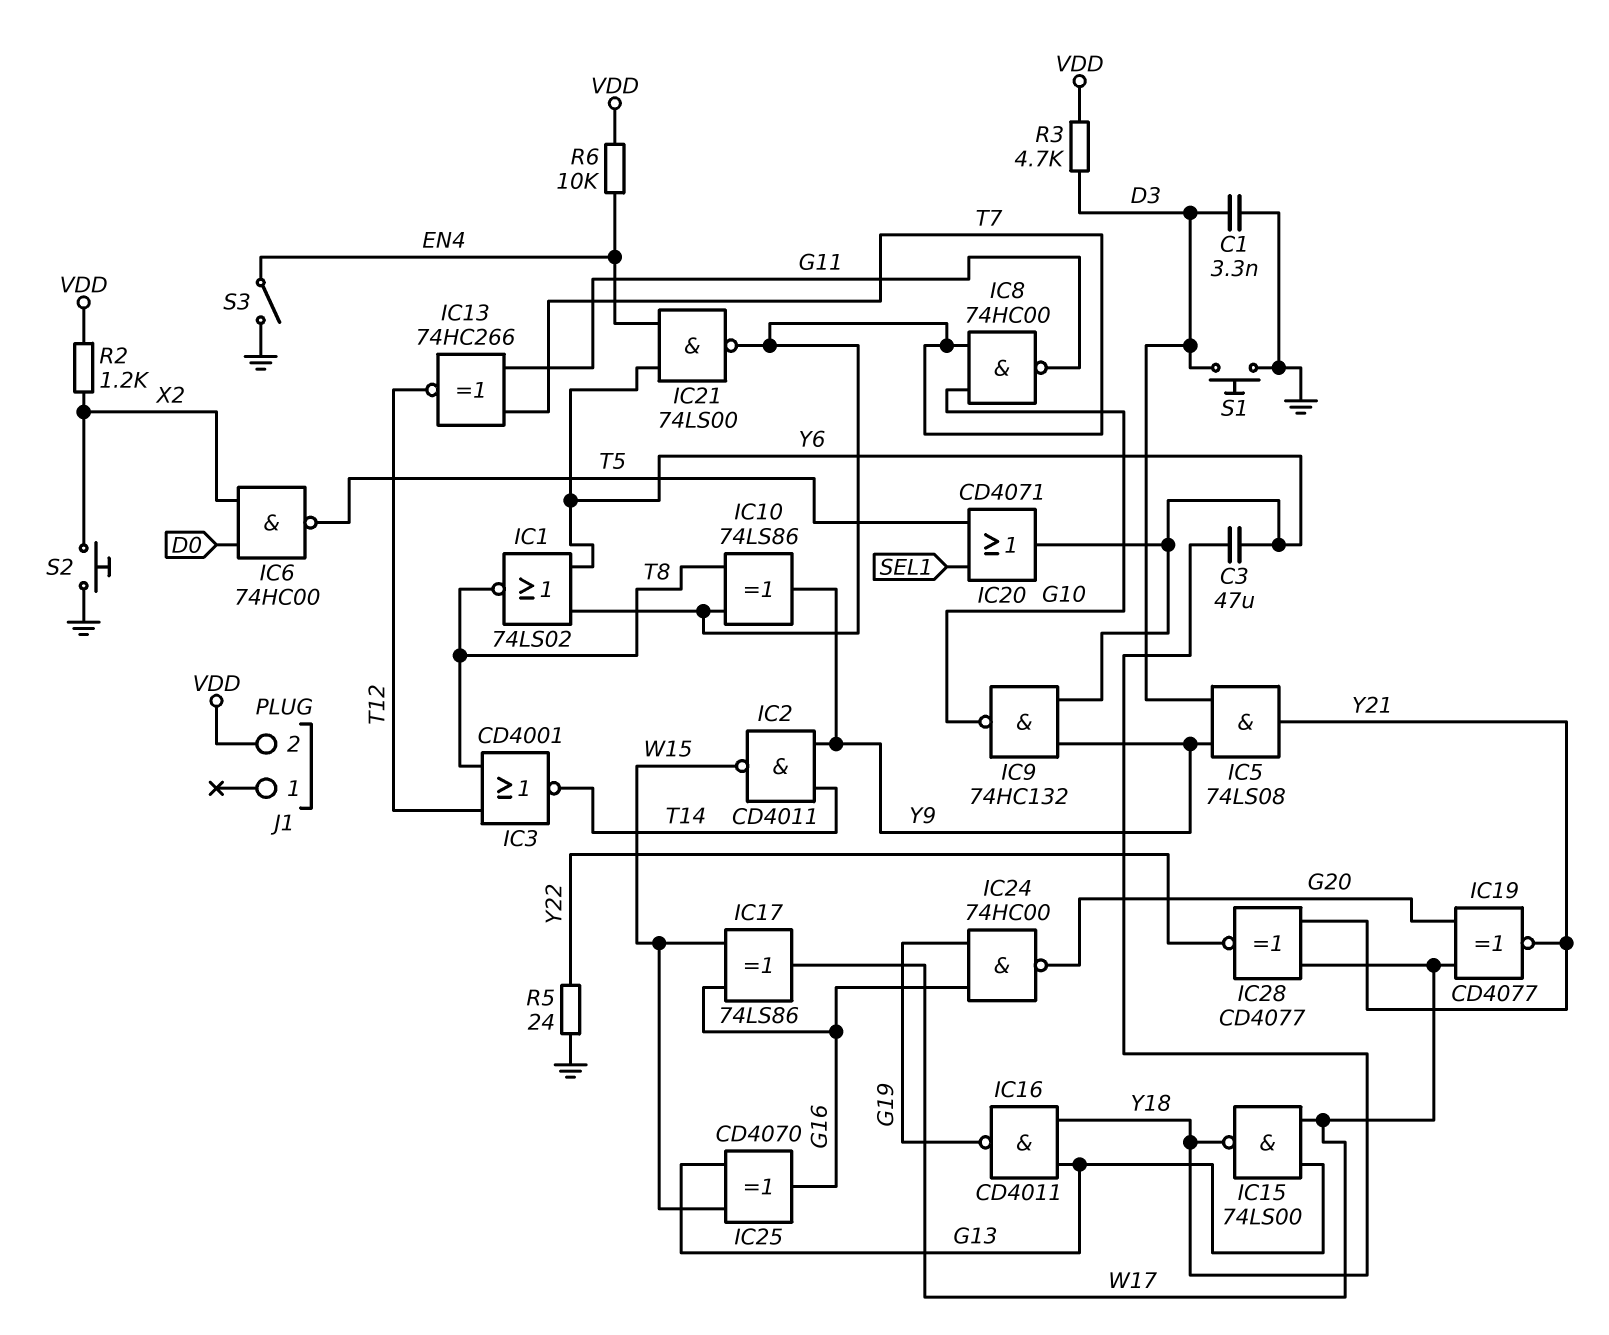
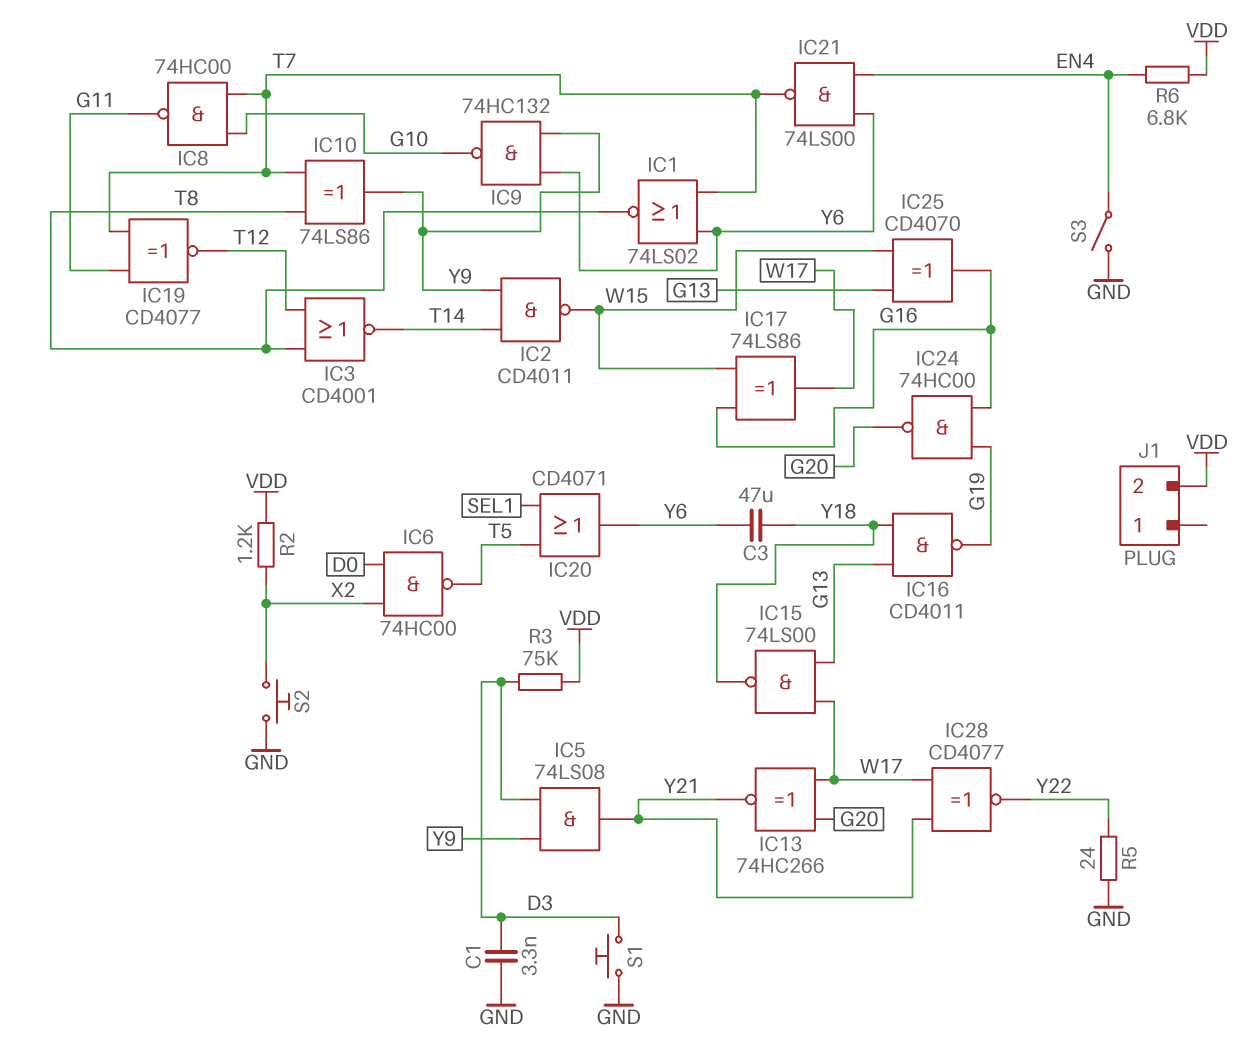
IC13: XNOR 74HC266 (in G11, in T7, out T12) -> XNOR 74HC266 (in G20, in W17, out Y21)
IC19: XNOR CD4077 (in G20, in W17, out Y21) -> XNOR CD4077 (in G11, in T7, out T12)
R3: 4.7k (D3, VDD) -> 75k (D3, VDD)
R6: 10k (EN4, VDD) -> 6.8k (EN4, VDD)

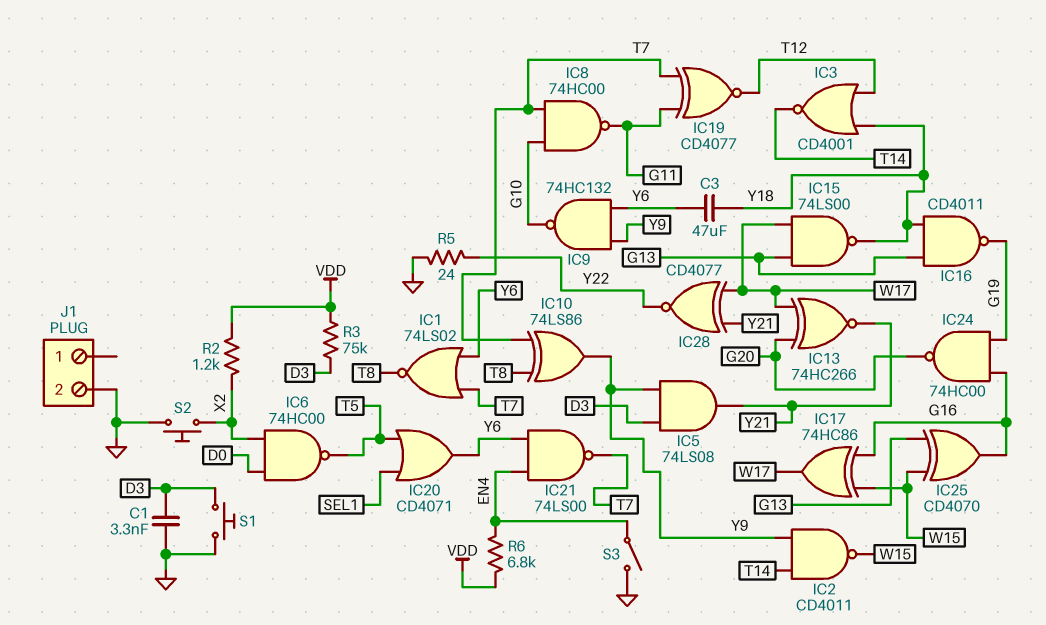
IC3: NOR CD4001 (in T8, in T12, out T14) -> NOR CD4001 (in T12, in Y18, out T14)
IC17: XOR 74LS86 (in G16, in W15, out W17) -> XOR 74HC86 (in G16, in W15, out W17)
J1 pin 2: VDD -> GND

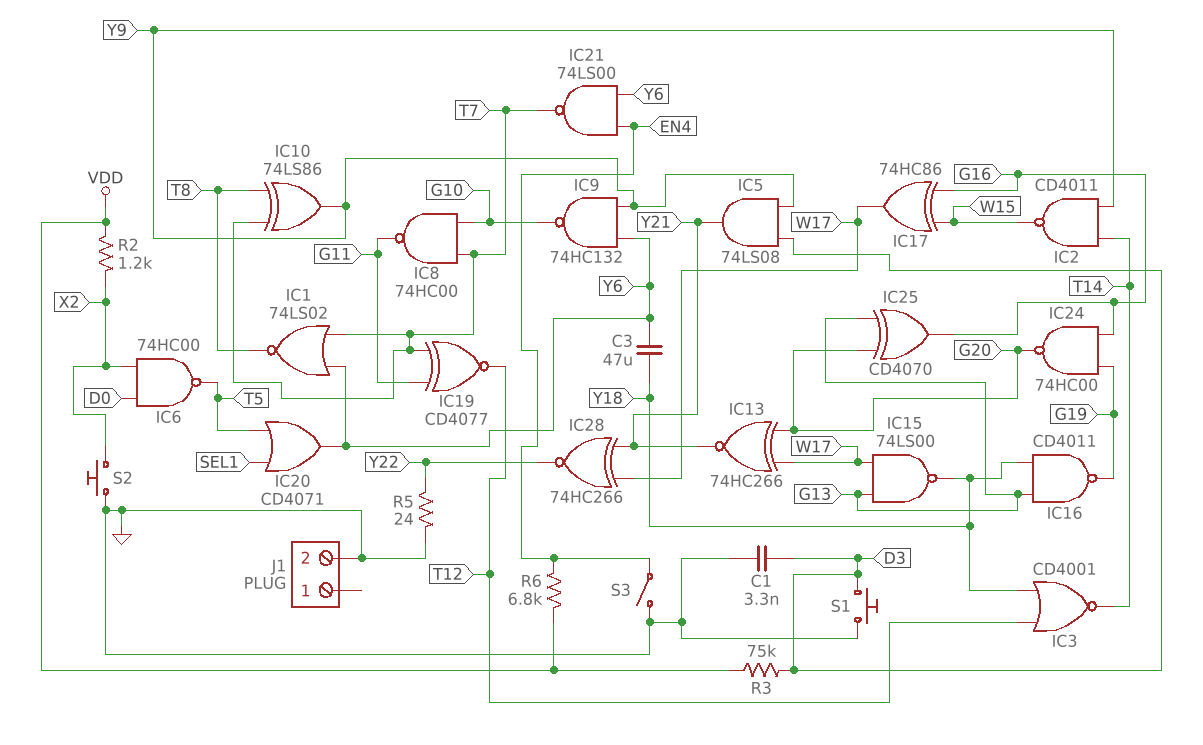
IC25: XOR CD4070 (in G13, in W15, out G16) -> XOR CD4070 (in G13, in G20, out G16)
IC28: XNOR CD4077 (in W17, in Y21, out Y22) -> XNOR 74HC266 (in W17, in Y21, out Y22)

